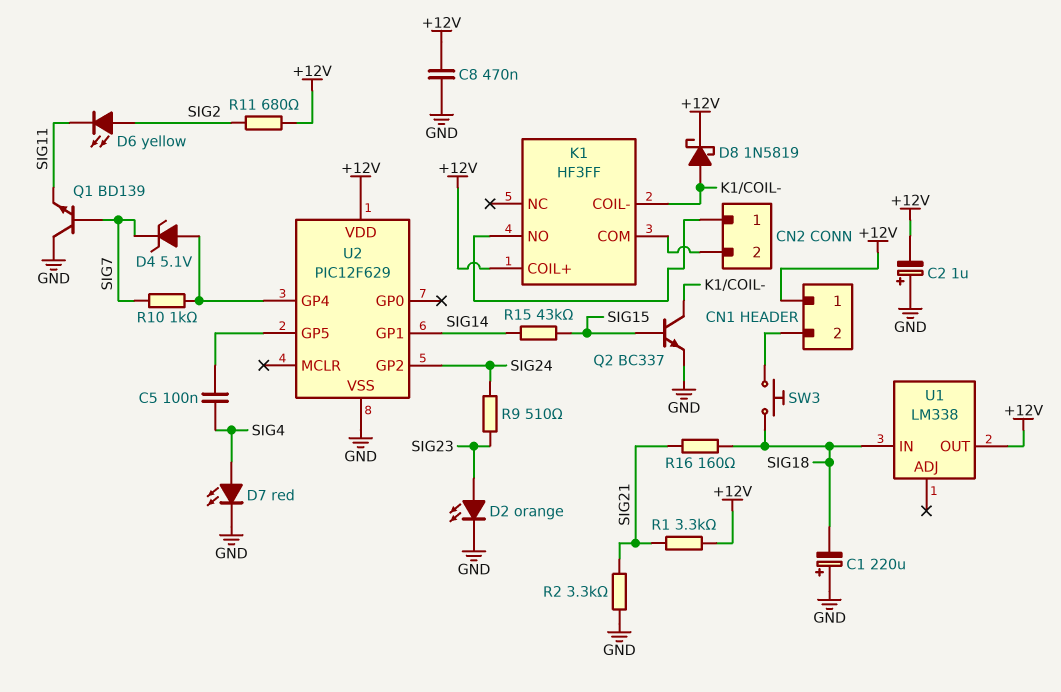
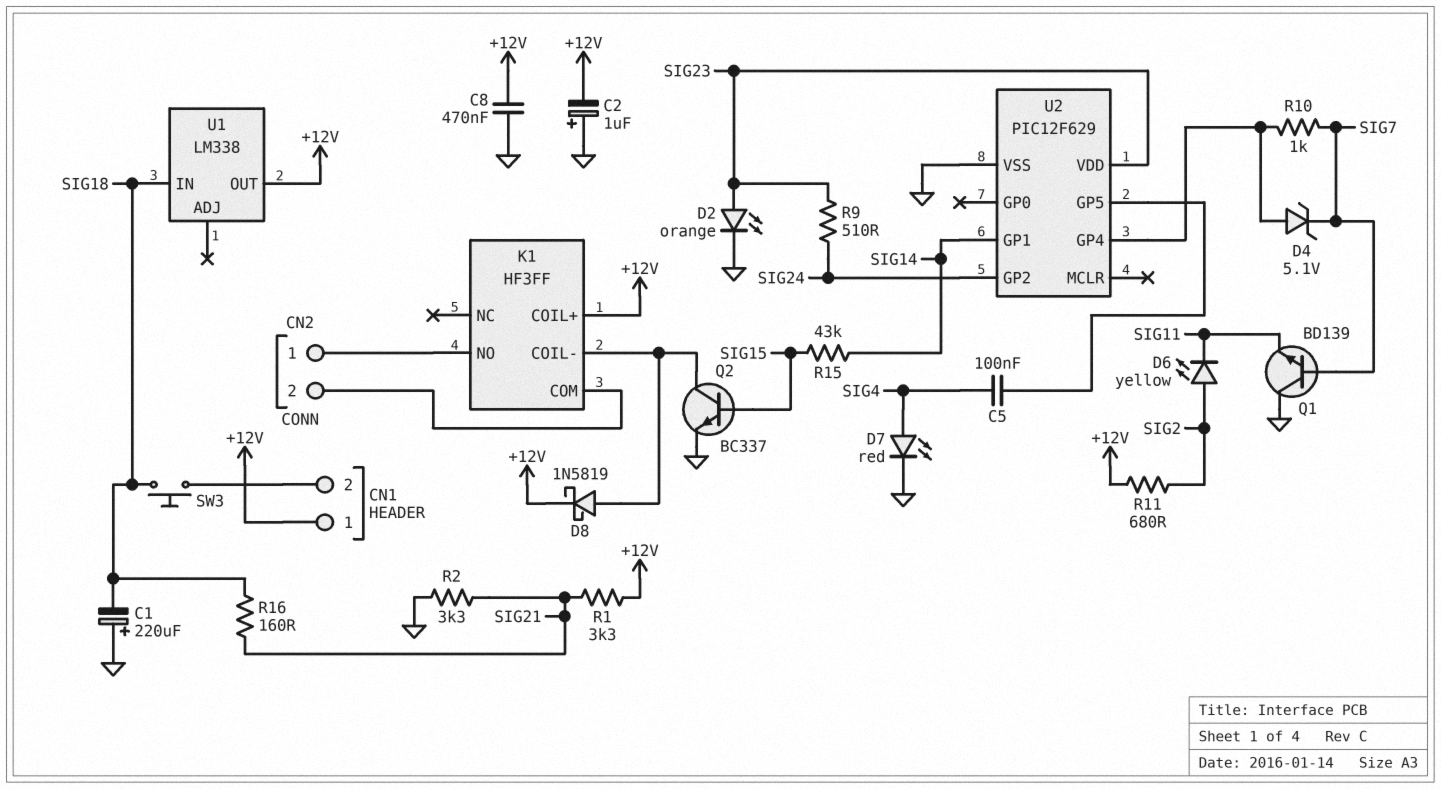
U2 pin VDD: +12V -> SIG23

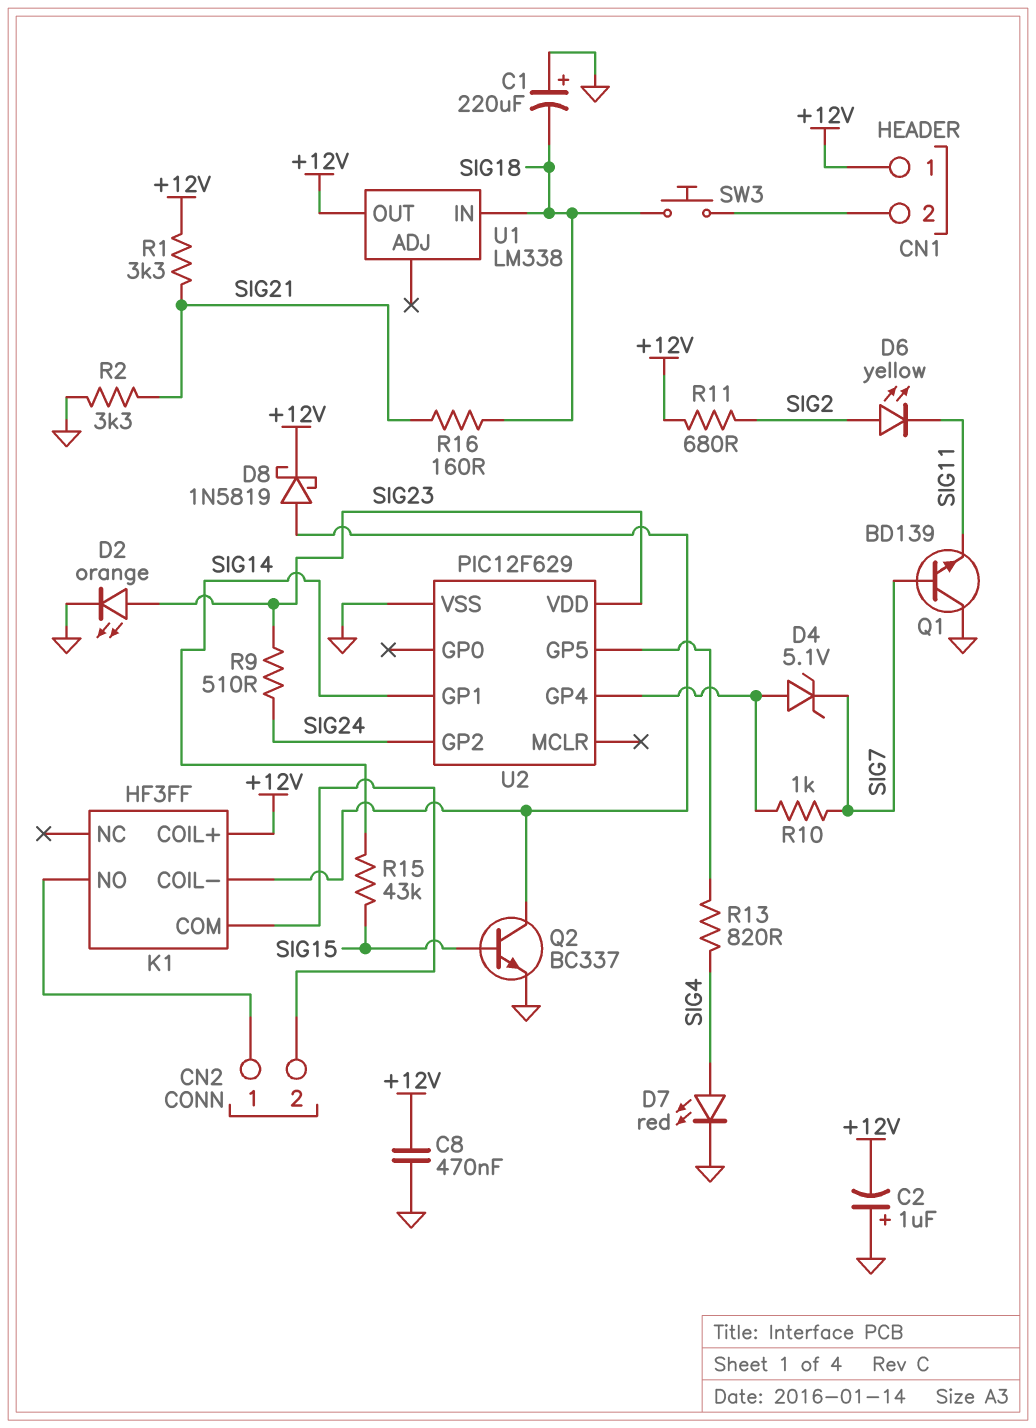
C5: 100nF (SIG4, U2/GP5) -> none
R13: none -> 820 (SIG4, U2/GP5)

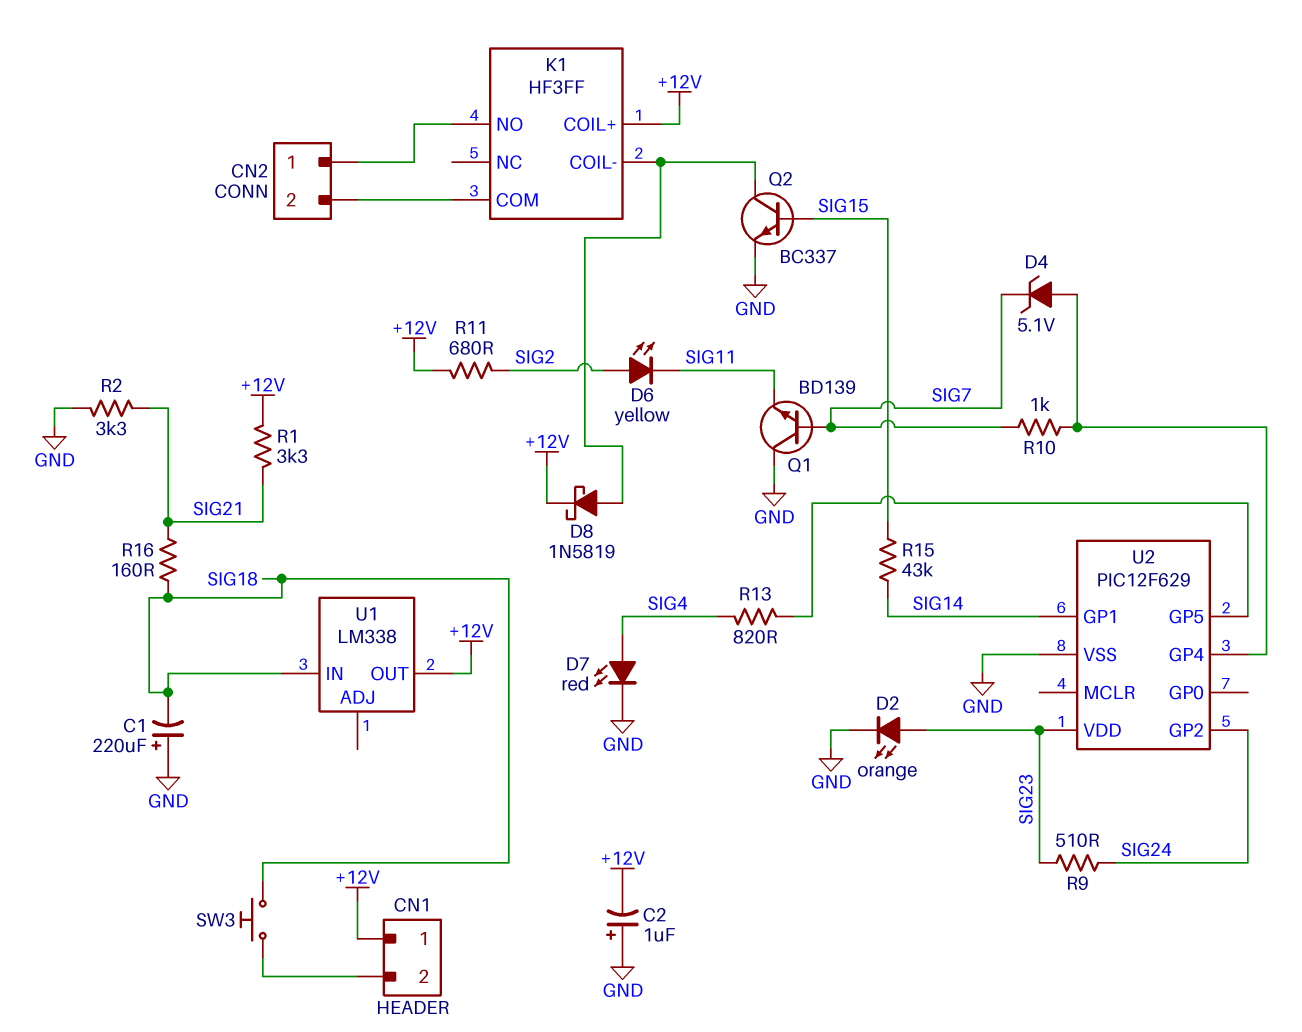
C8: 470nF (+12V, GND) -> none

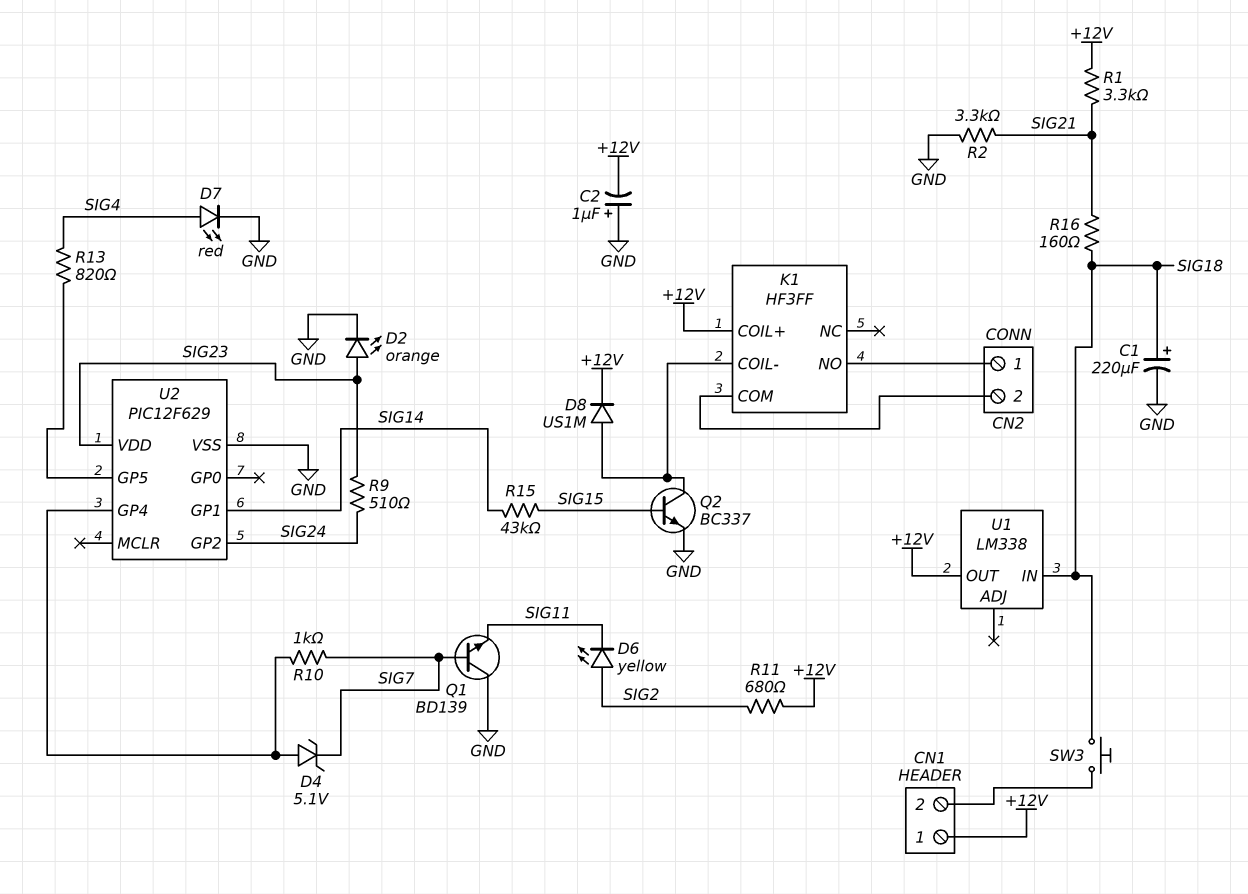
C1: 220uF (plus GND, minus SIG18) -> 220uF (plus SIG18, minus GND)
D8: schottky 1N5819 (A K1/COIL-, K +12V) -> diode US1M (A K1/COIL-, K +12V)

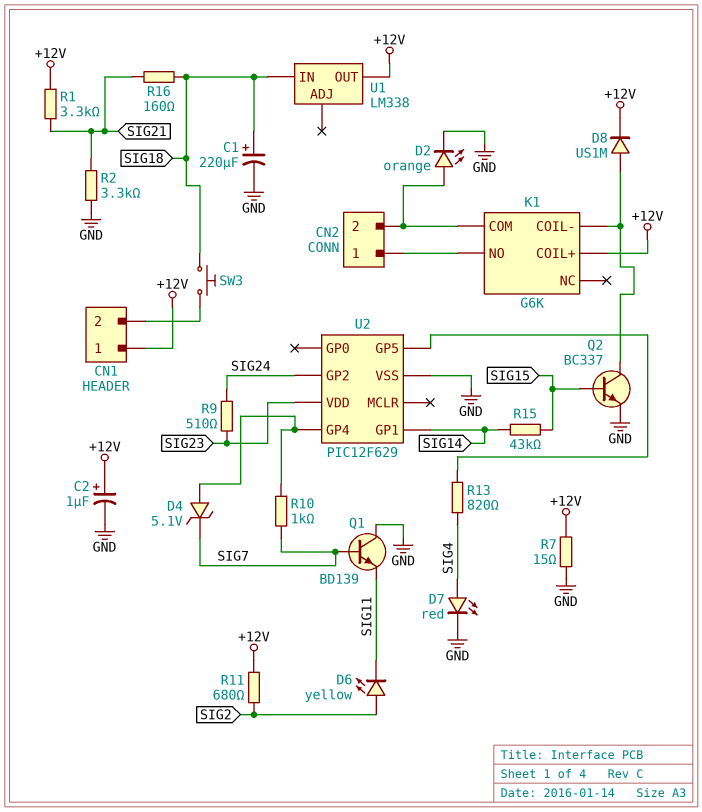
C2: 1uF (plus GND, minus +12V) -> 1uF (plus +12V, minus GND)
D2: LED orange (A SIG23, K GND) -> LED orange (A CN2/2, K GND)
K1: HF3FF -> G6K
R7: none -> 15 (+12V, GND)

